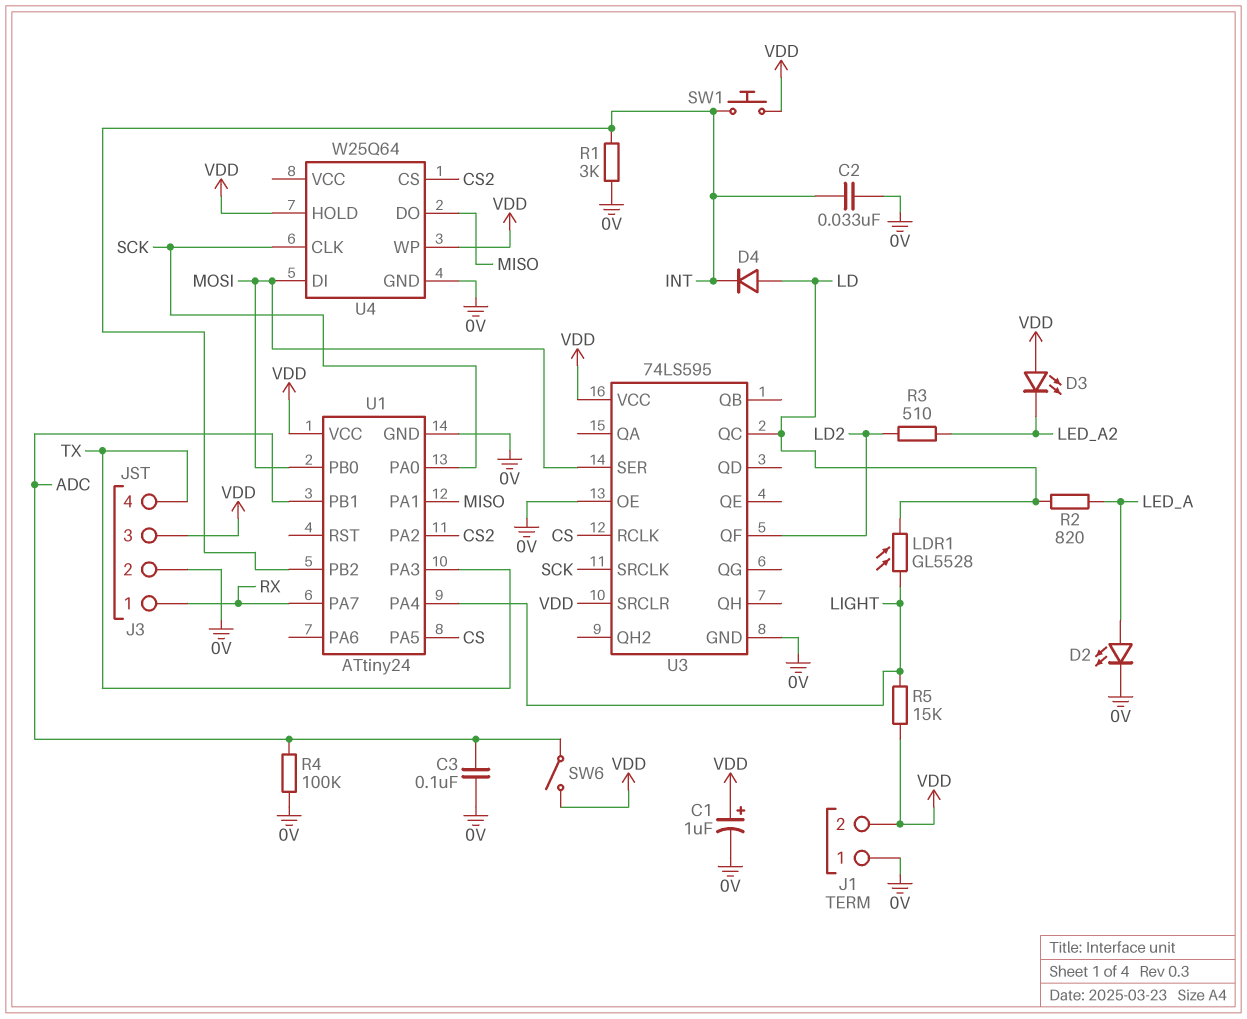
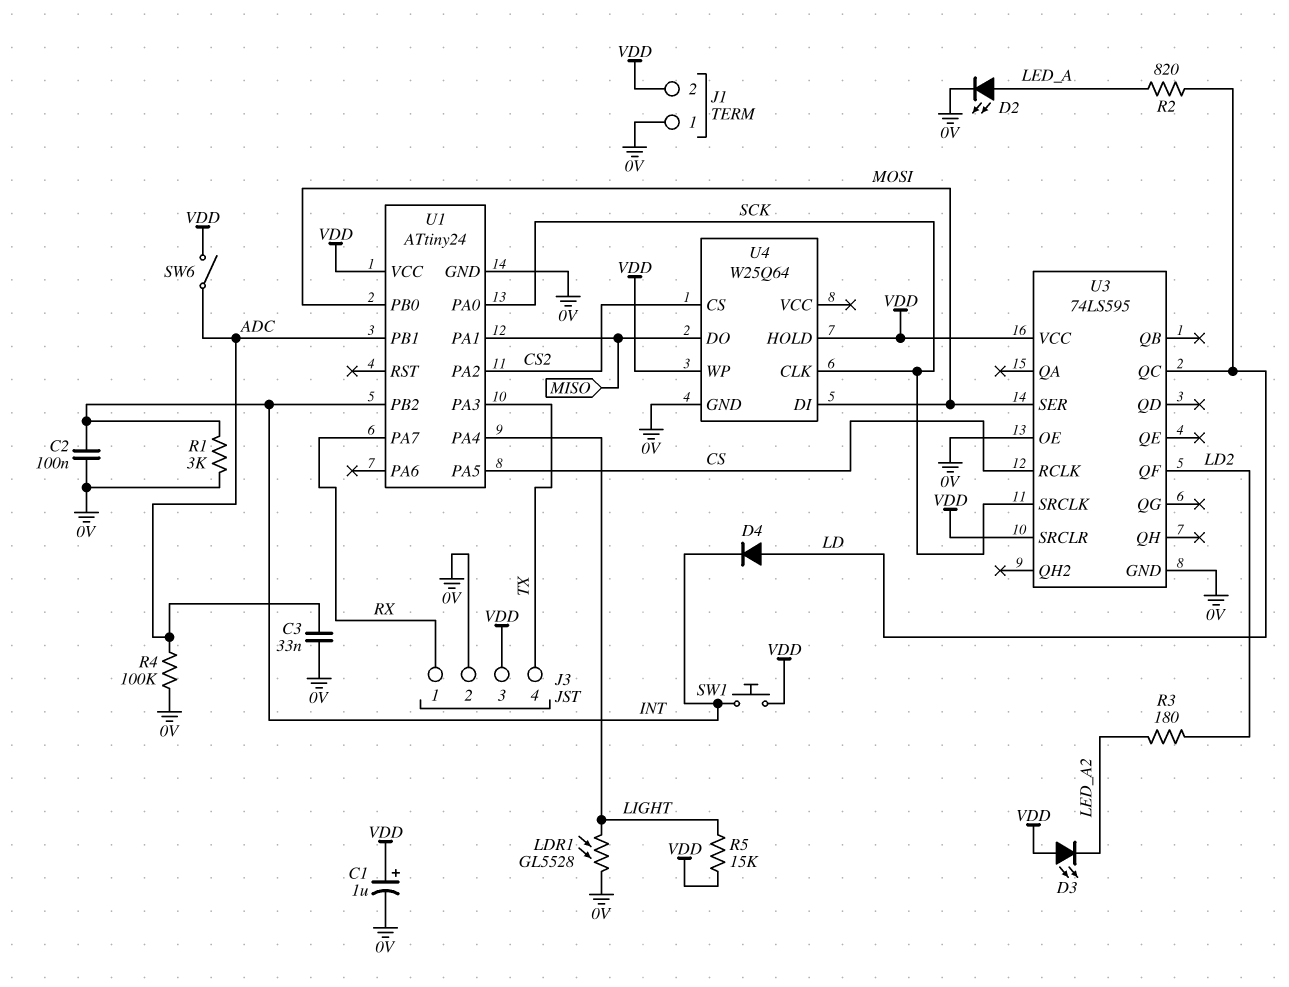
C2: 33nF (0V, INT) -> 100nF (0V, INT)
C3: 100nF (0V, ADC) -> 33nF (0V, ADC)
LDR1: GL5528 (LD, LIGHT) -> GL5528 (0V, LIGHT)
R3: 510 (LD2, LED_A2) -> 180 (LD2, LED_A2)

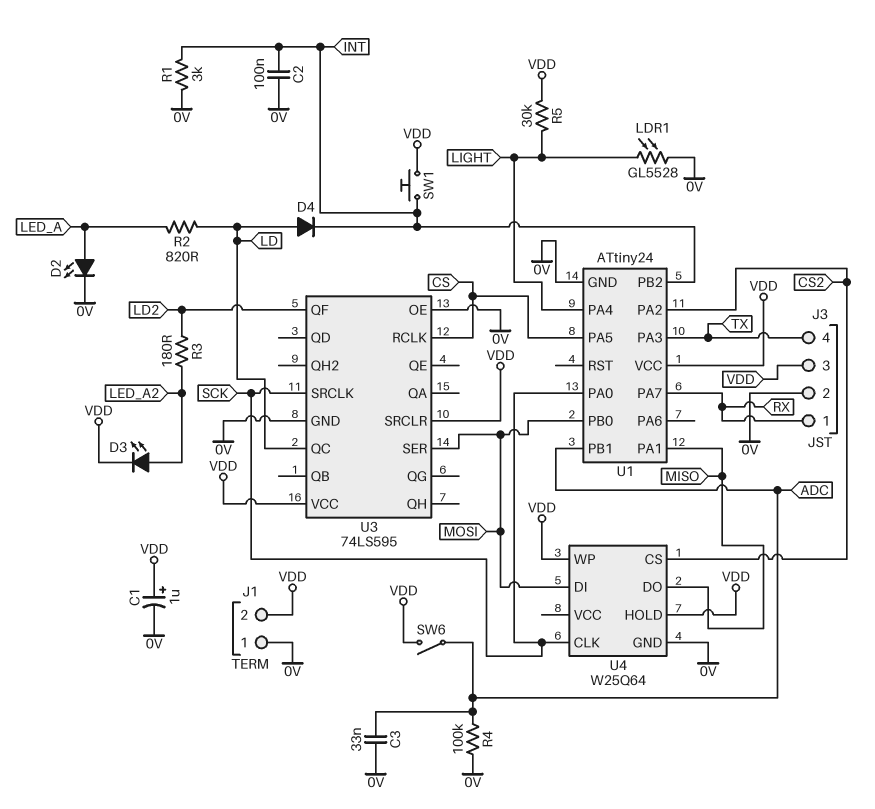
D3: LED (A VDD, K LED_A2) -> LED (A LED_A2, K VDD)
R5: 15k (LIGHT, VDD) -> 30k (LIGHT, VDD)

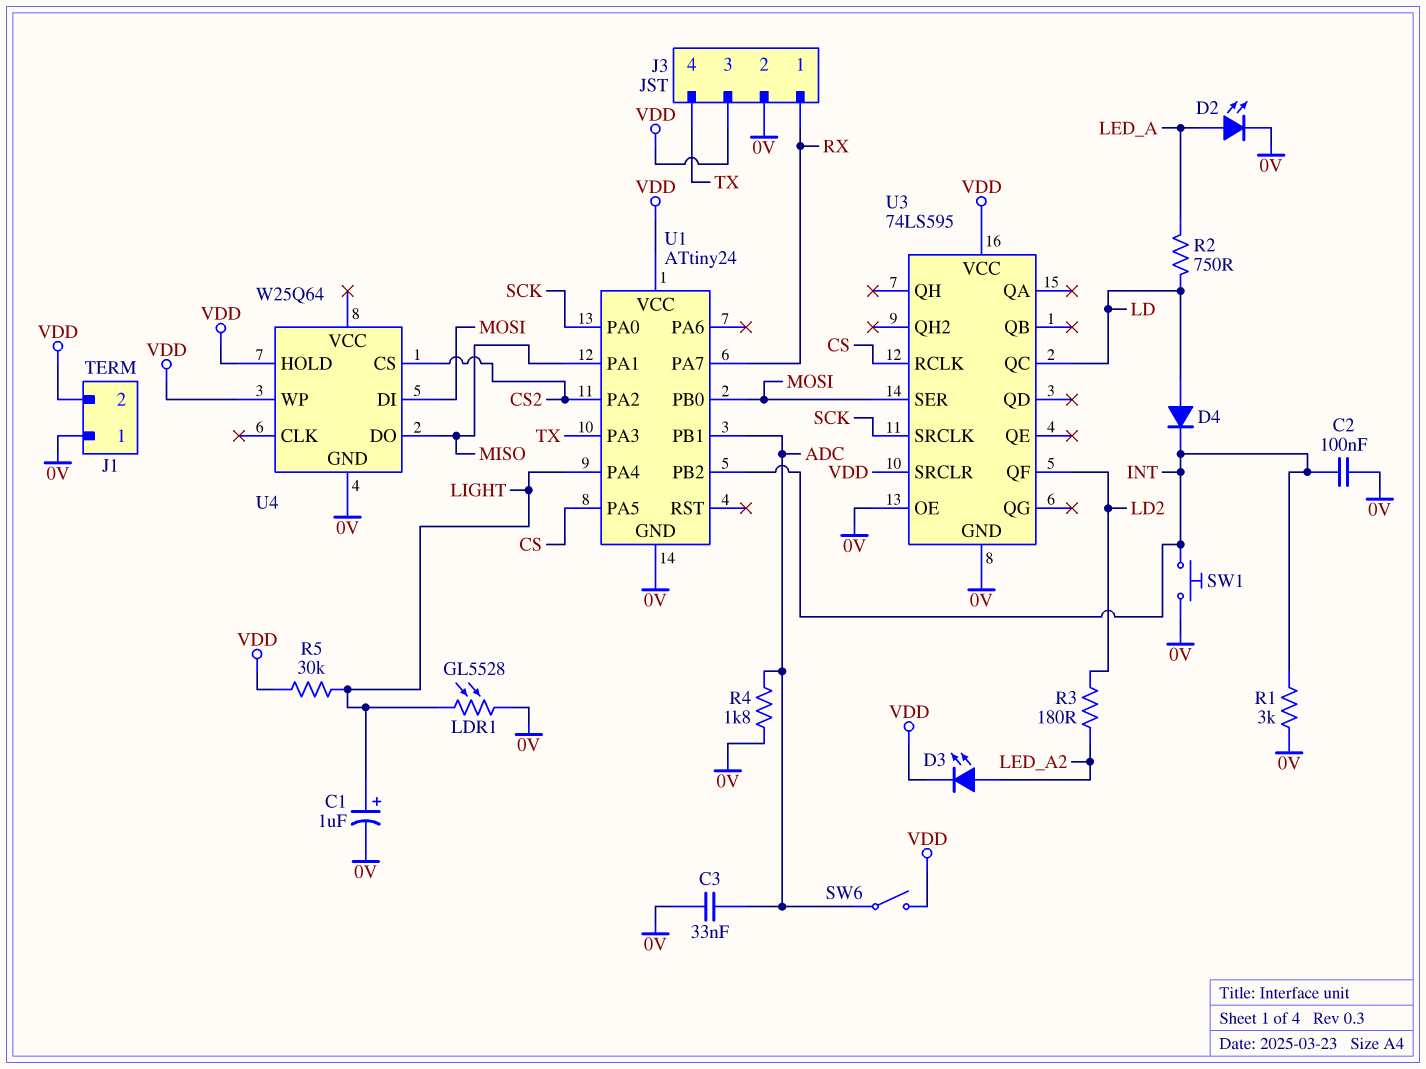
C1: 1uF (plus VDD, minus 0V) -> 1uF (plus LIGHT, minus 0V)
R2: 820 (LD, LED_A) -> 750 (LD, LED_A)
R4: 100k (0V, ADC) -> 1.8k (0V, ADC)
SW1: button (INT, VDD) -> button (0V, INT)
U4 pin CLK: SCK -> none

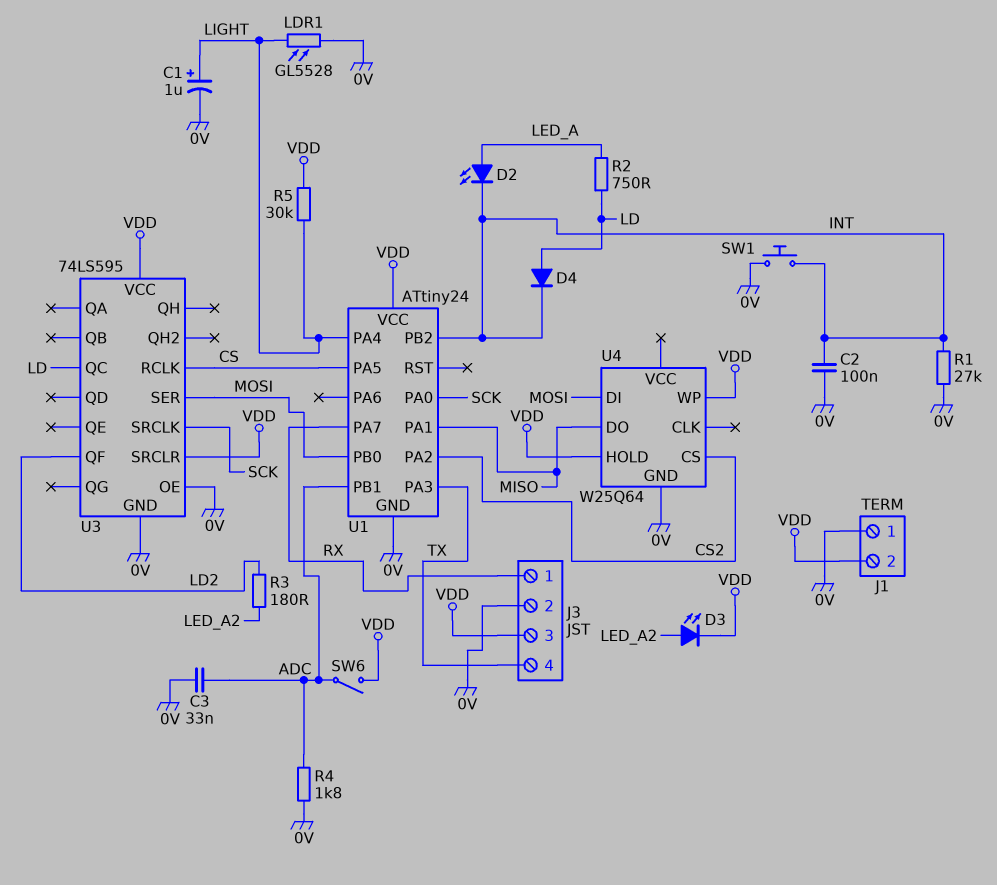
D2: LED (A LED_A, K 0V) -> LED (A LED_A, K INT)
R1: 3k (0V, INT) -> 27k (0V, INT)

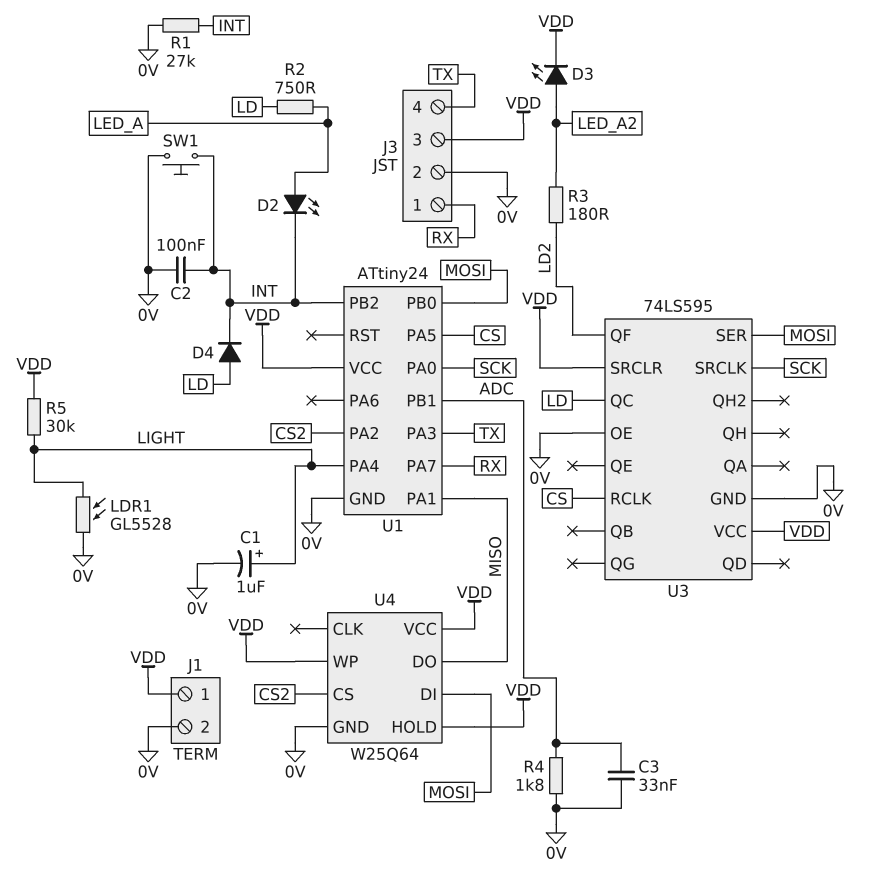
J1 pin 1: 0V -> VDD
J1 pin 2: VDD -> 0V
SW6: switch (ADC, VDD) -> none
U4 pin VCC: none -> VDD

